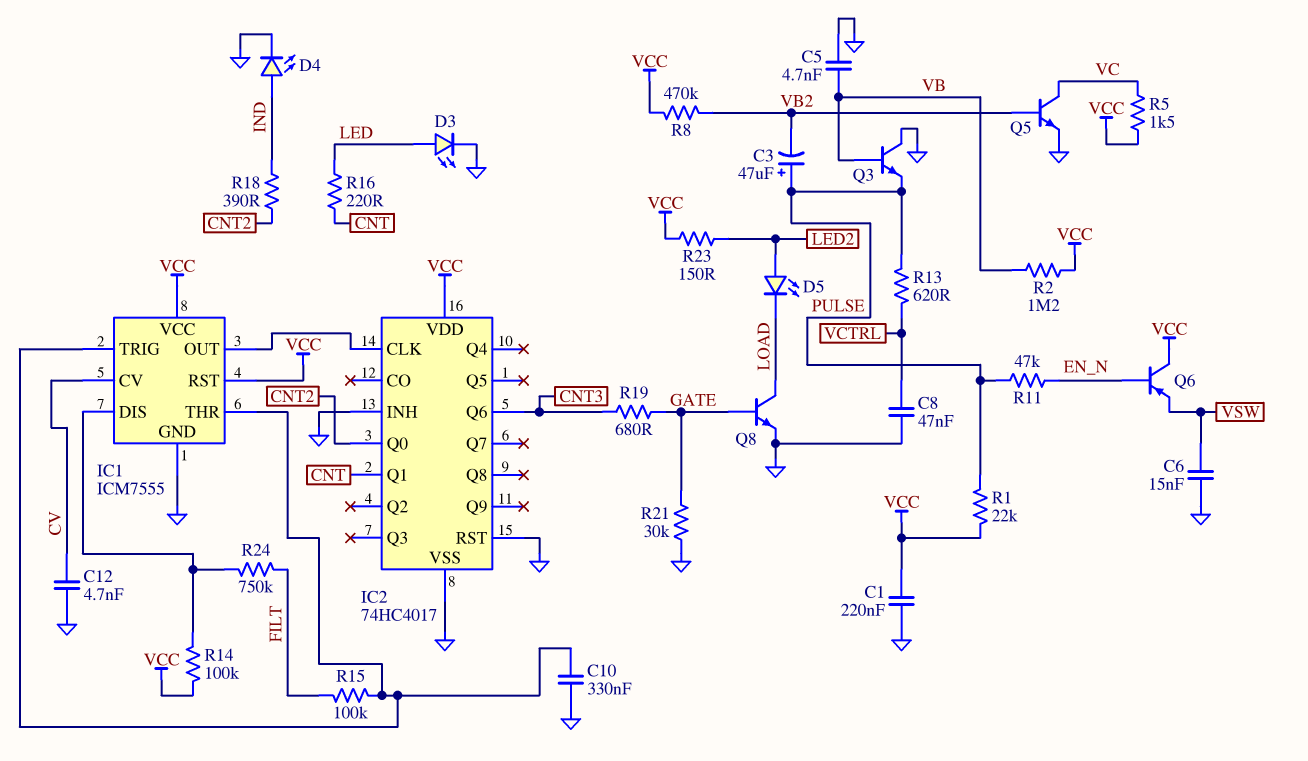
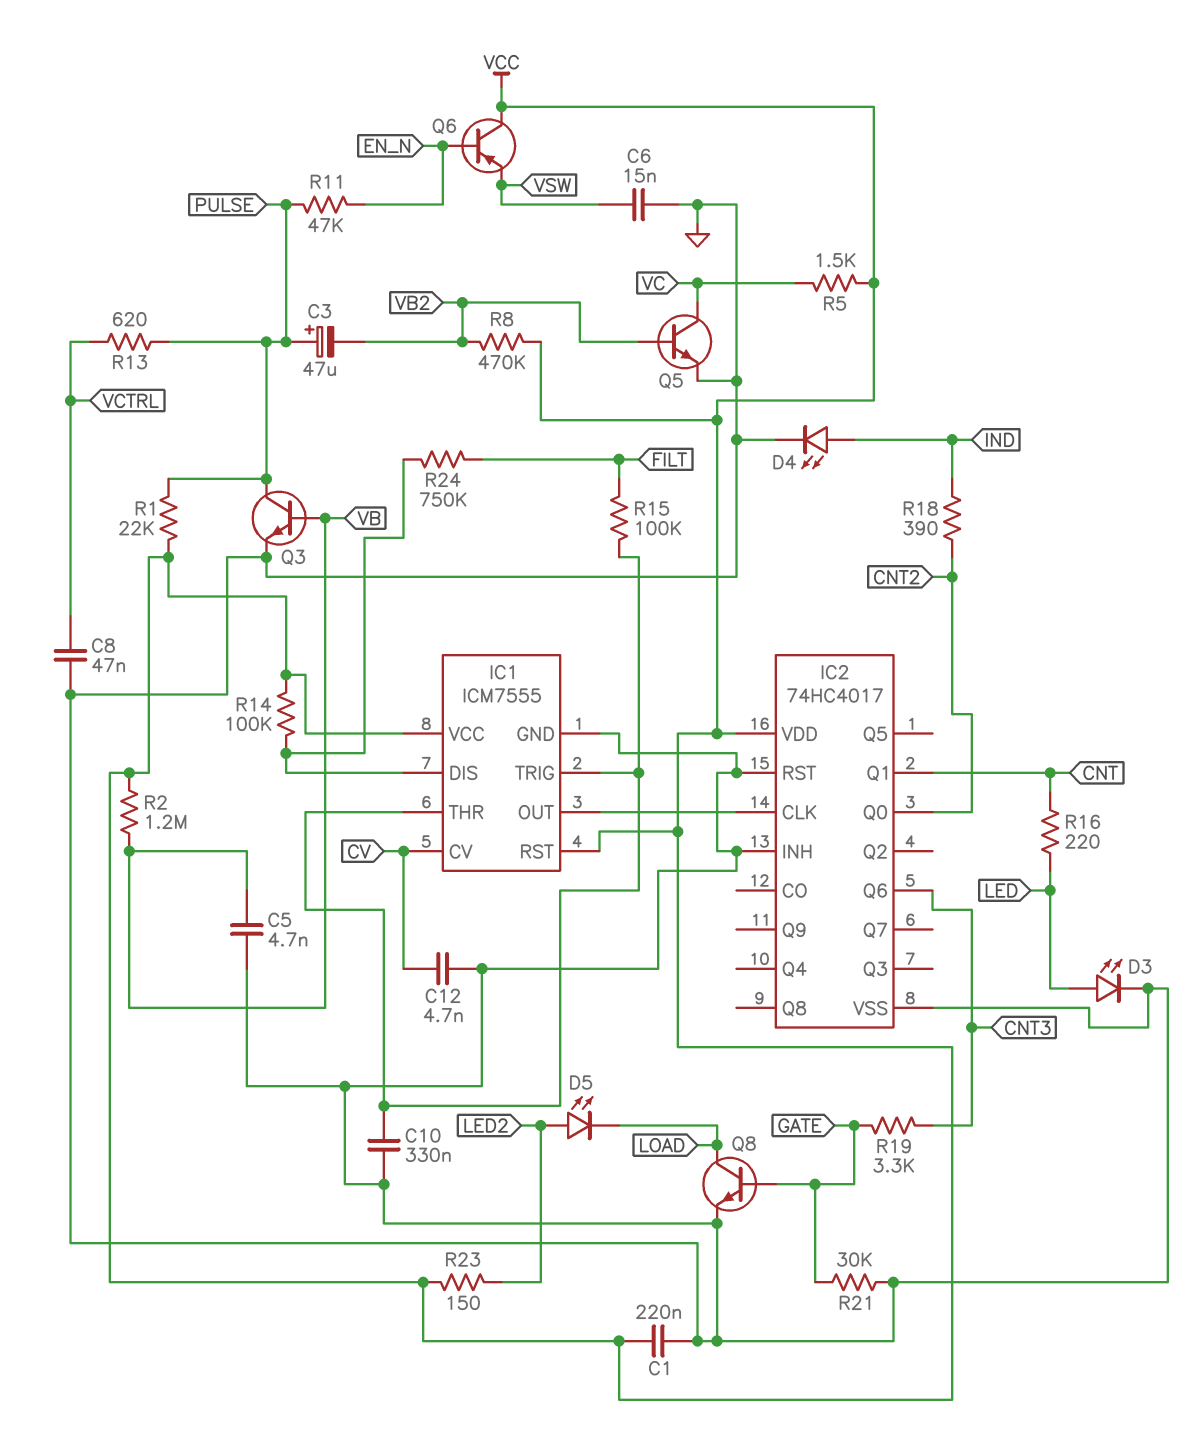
Q3: NPN (B VB, C GND, E PULSE) -> NPN (B VB, C PULSE, E GND)
R19: 680 (CNT3, GATE) -> 3.3k (CNT3, GATE)

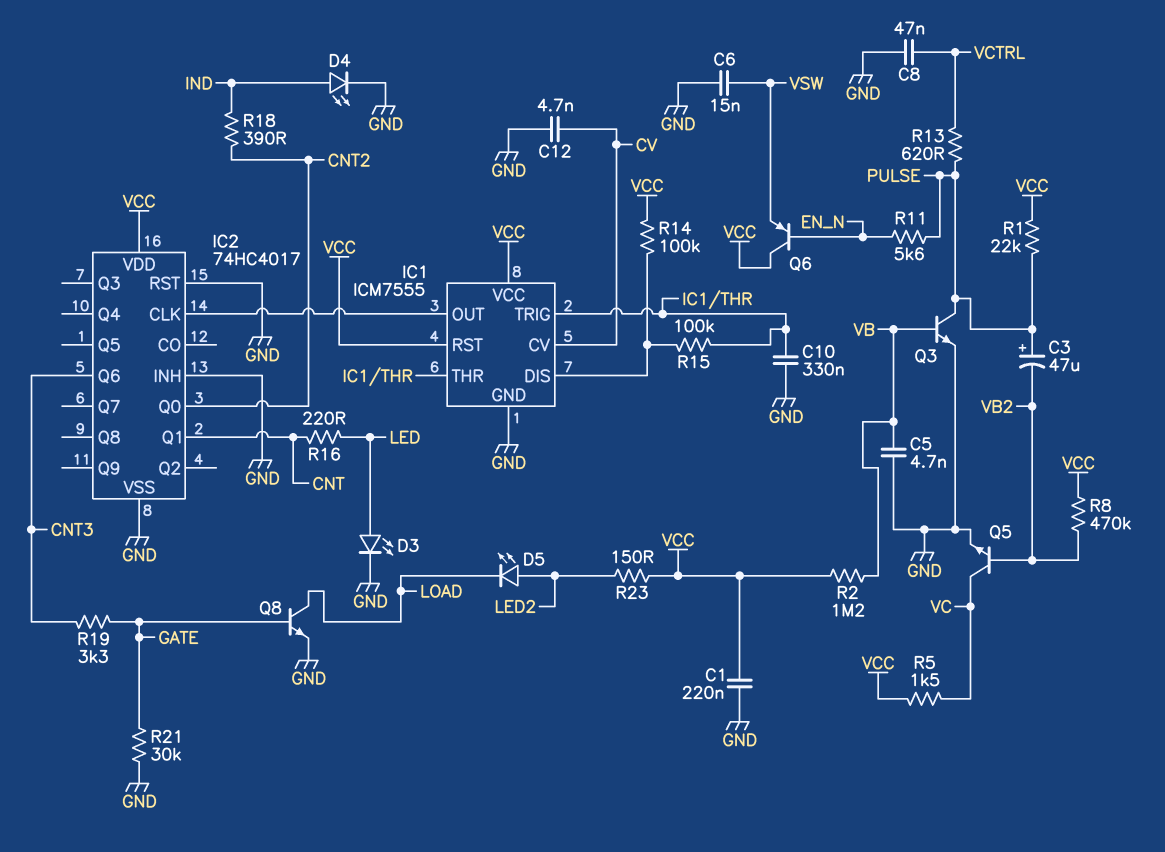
R11: 47k (EN_N, PULSE) -> 5.6k (EN_N, PULSE)
R15: 100k (FILT, IC1/THR) -> 100k (IC1/DIS, IC1/THR)
R24: 750k (FILT, IC1/DIS) -> none

